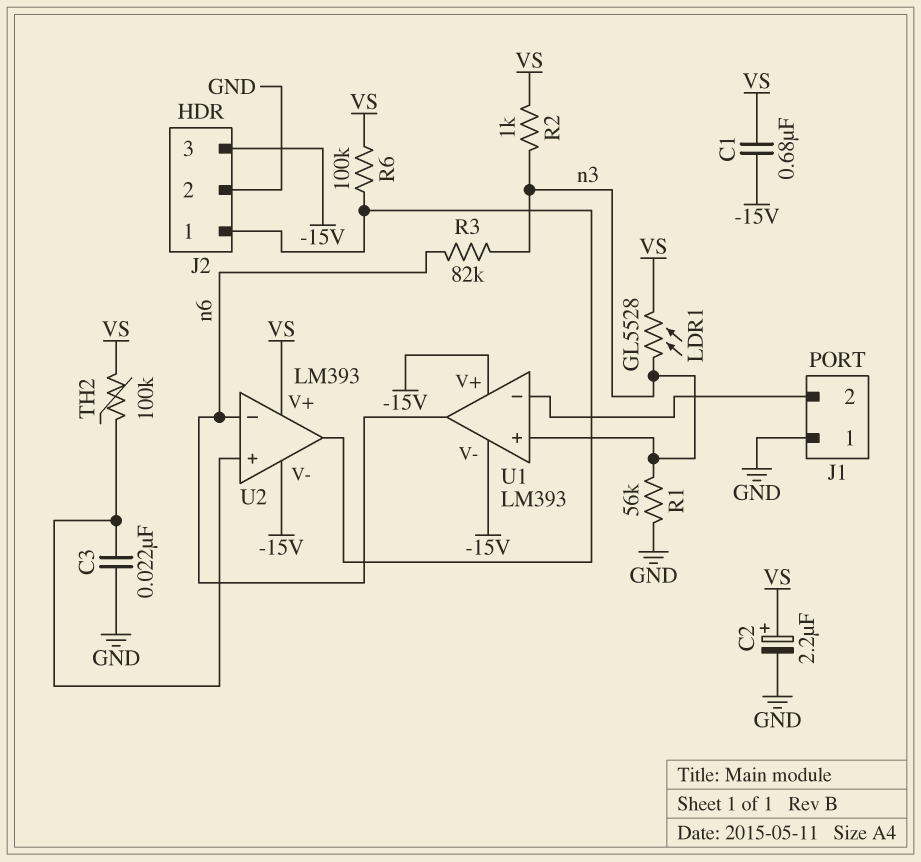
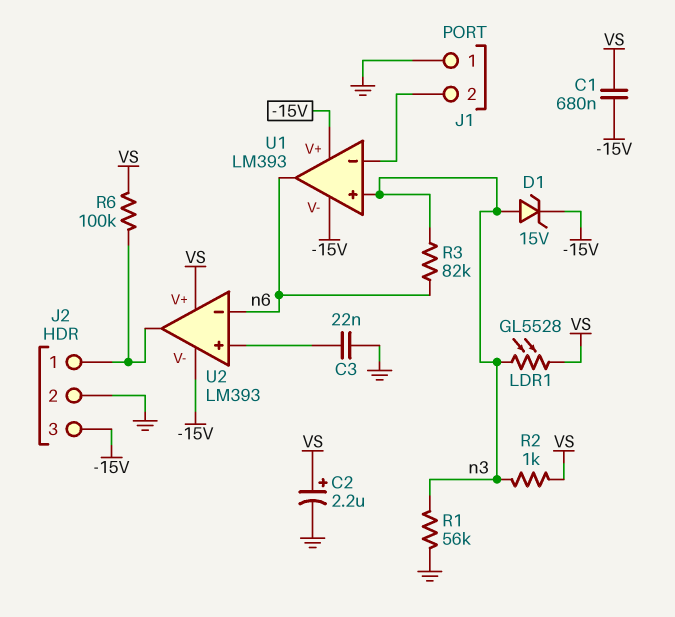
D1: none -> zener 15V (A n3, K -15V)
TH2: 100k (U2/in+, VS) -> none

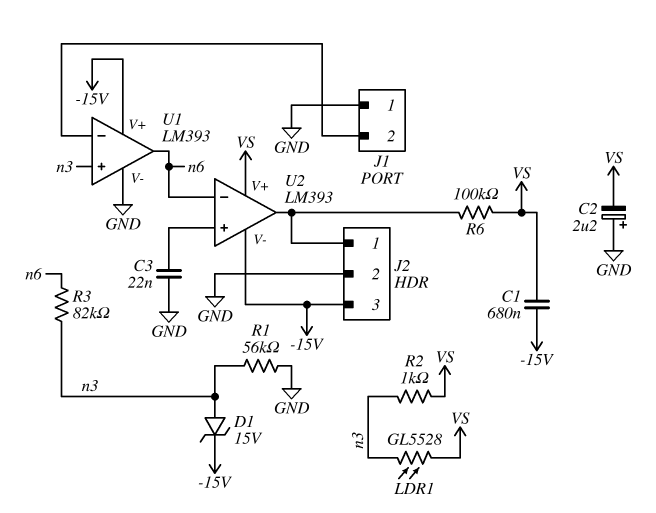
C2: 2.2uF (plus VS, minus GND) -> 2.2uF (plus GND, minus VS)
U1 pin V-: -15V -> GND

